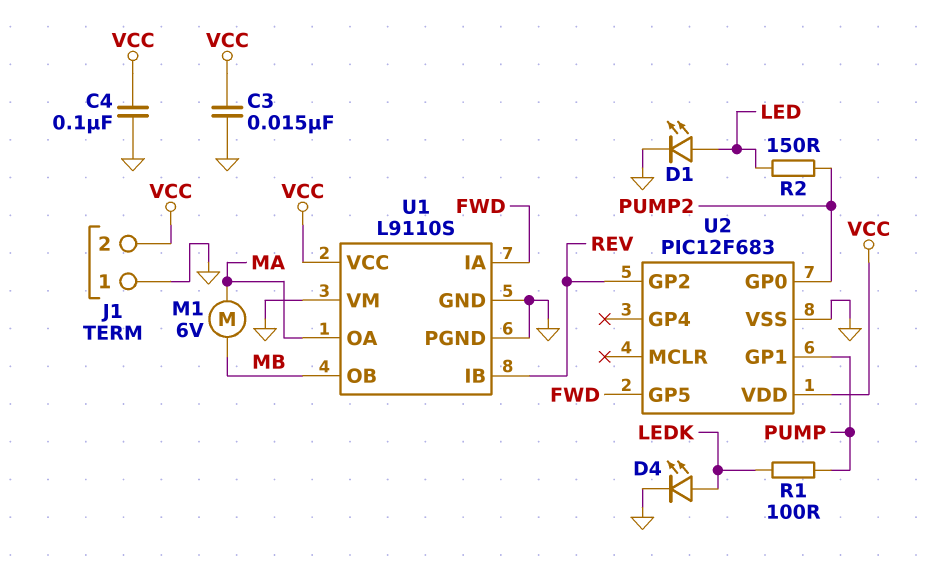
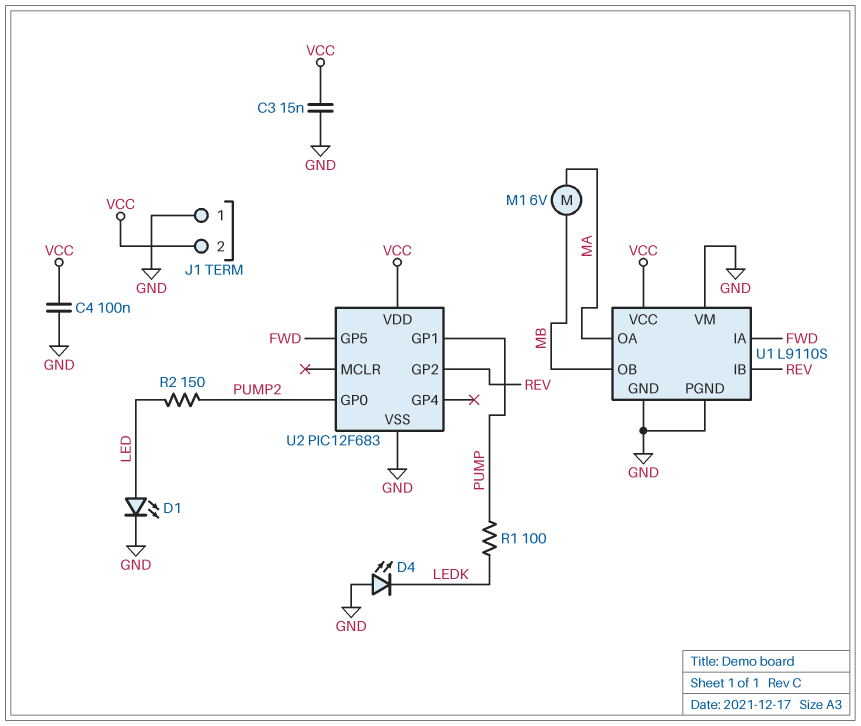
D4: LED (A LEDK, K GND) -> LED (A GND, K LEDK)

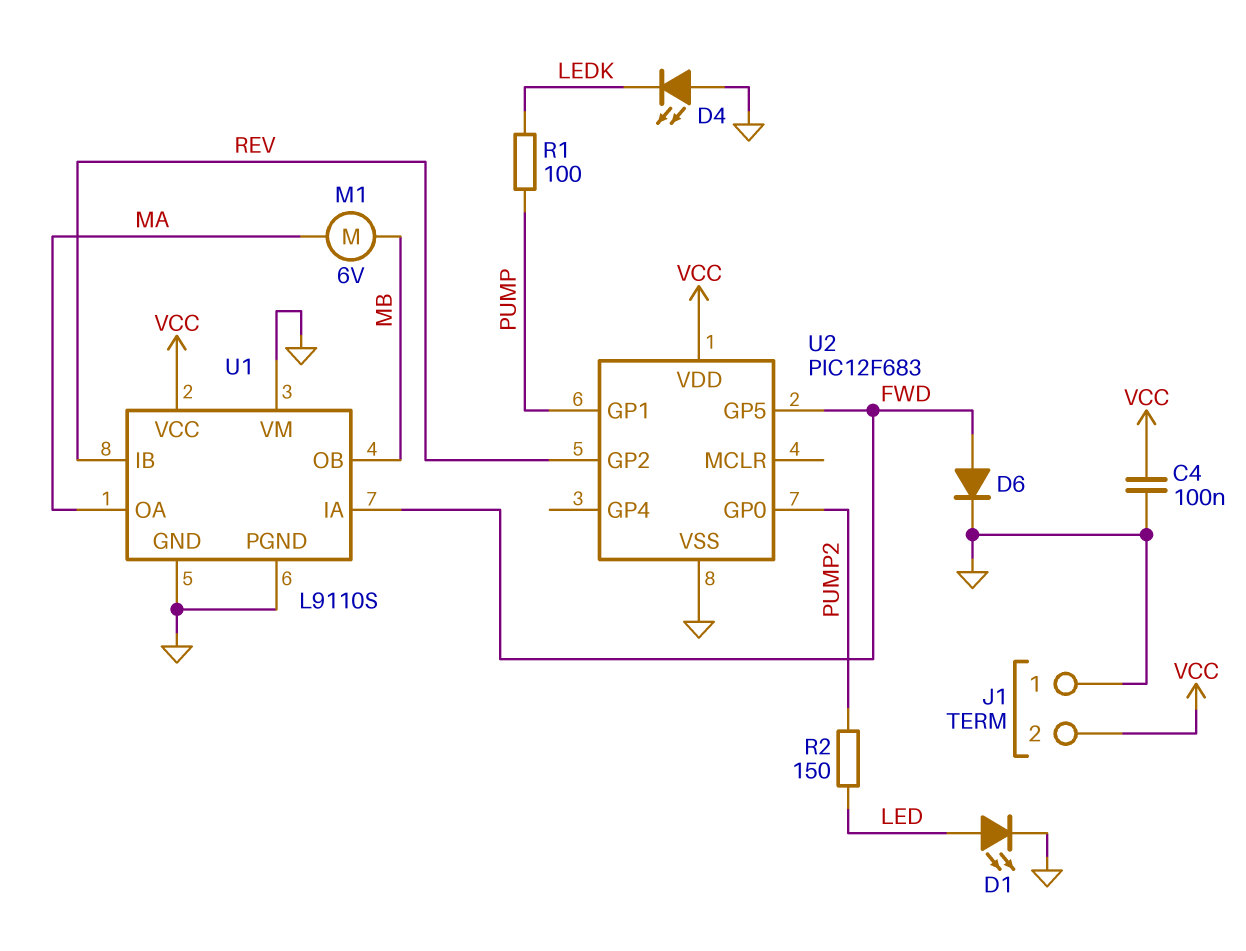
C3: 15nF (GND, VCC) -> none
D6: none -> diode (A FWD, K GND)

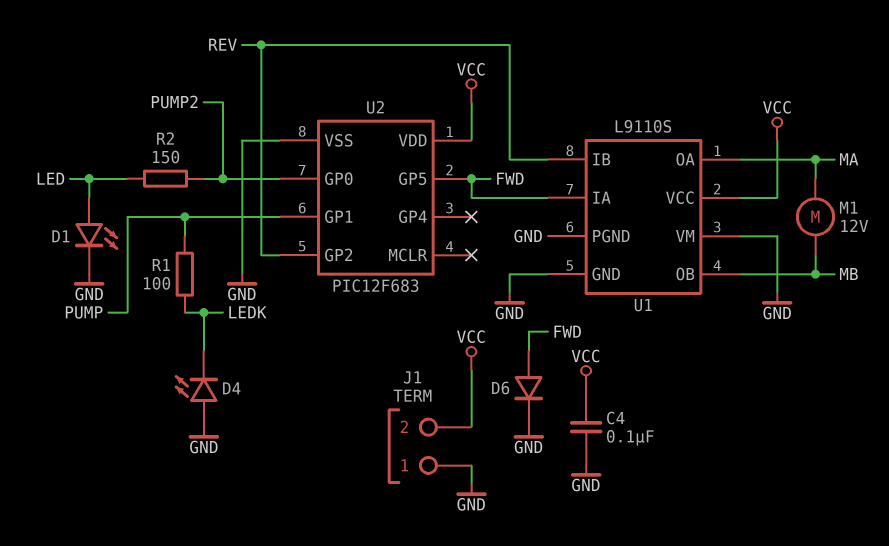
M1: motor 6V (MA, MB) -> motor 12V (MA, MB)

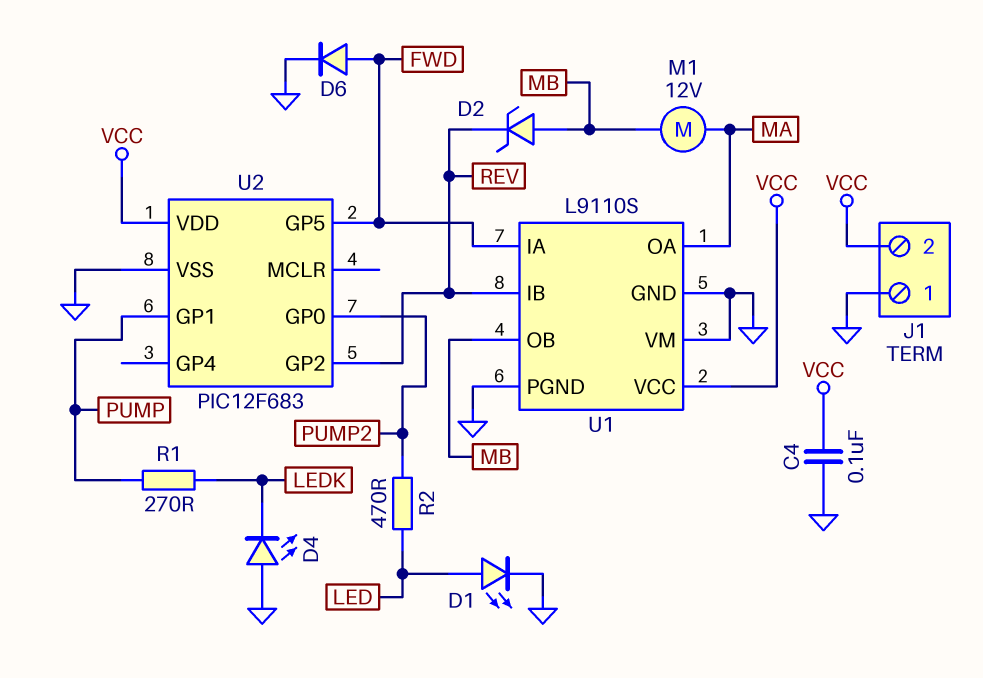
D2: none -> zener (A MB, K REV)
R1: 100 (LEDK, PUMP) -> 270 (LEDK, PUMP)
R2: 150 (LED, PUMP2) -> 470 (LED, PUMP2)

